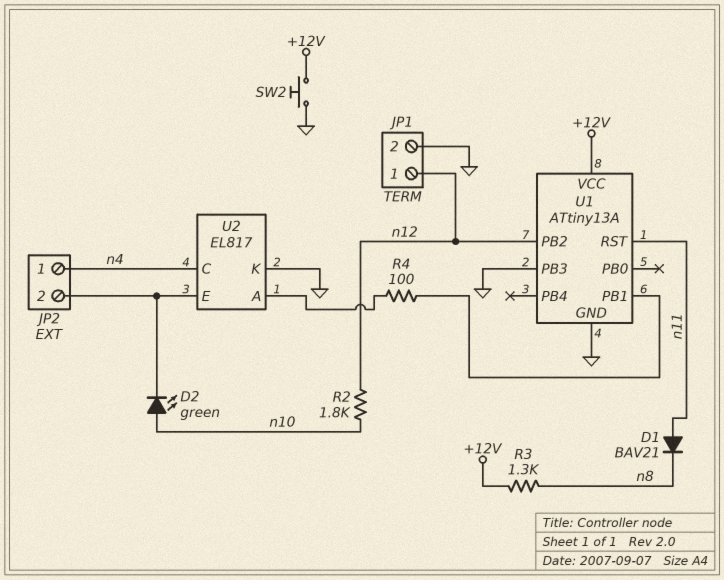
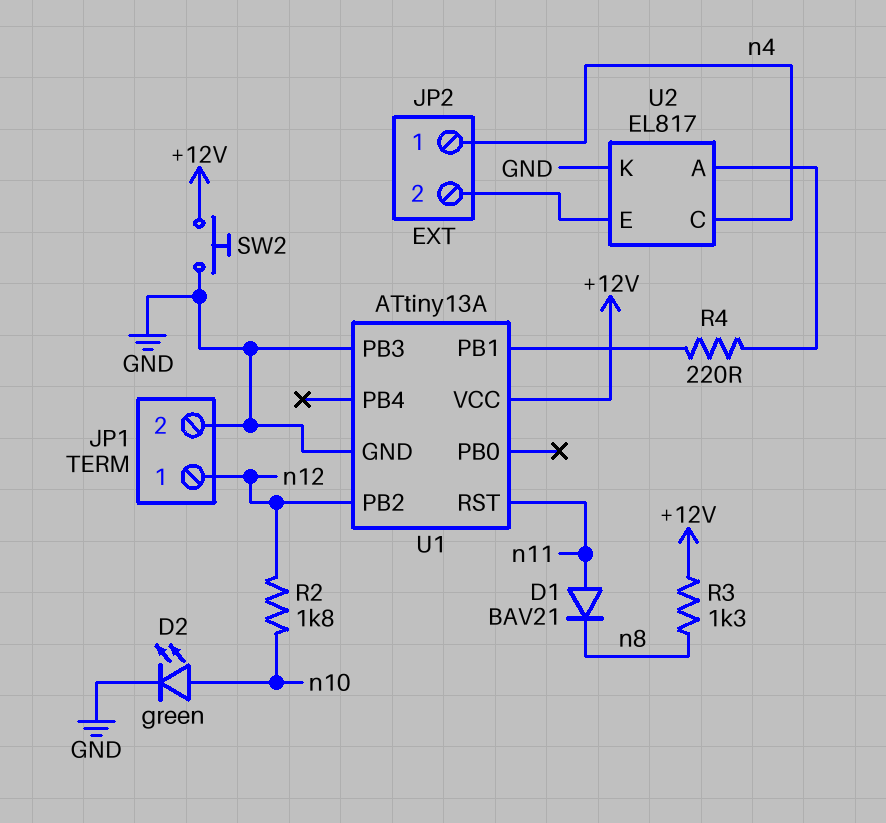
D2: LED green (A n10, K JP2/2) -> LED green (A n10, K GND)
R4: 100 (U1/PB1, U2/A) -> 220 (U1/PB1, U2/A)

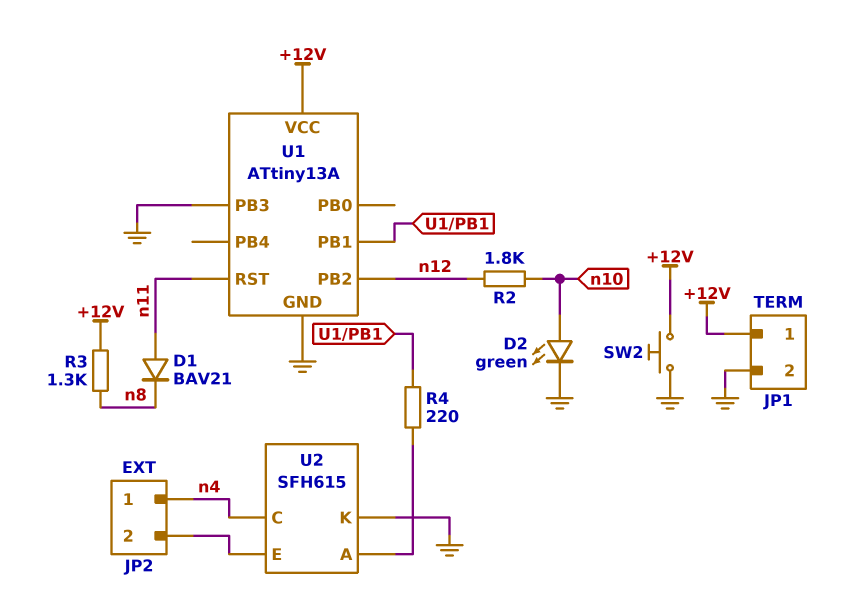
JP1 pin 1: n12 -> +12V
U2: EL817 -> SFH615

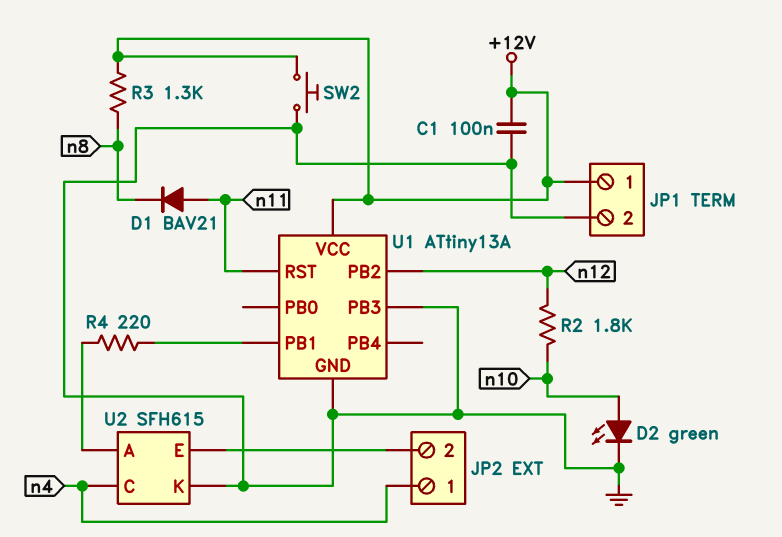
C1: none -> 100nF (+12V, GND)

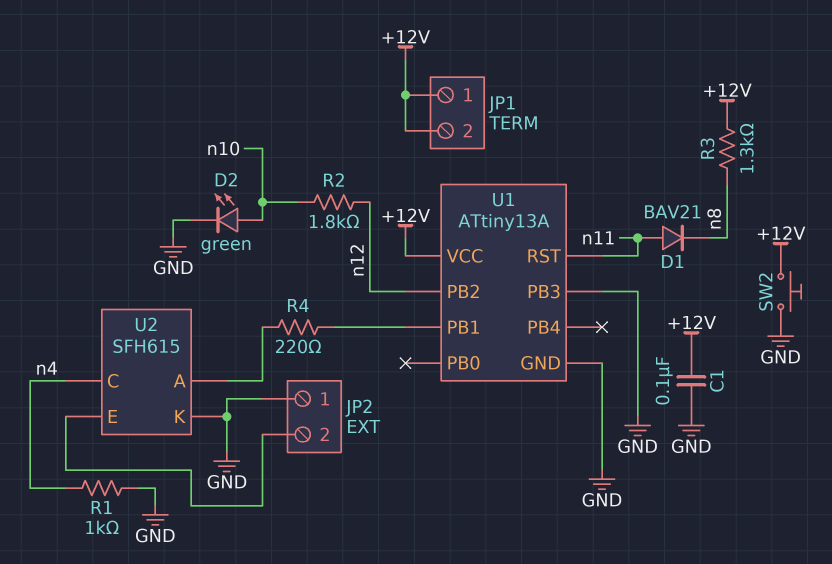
JP1 pin 2: GND -> +12V
JP2 pin 1: n4 -> GND
R1: none -> 1k (GND, n4)

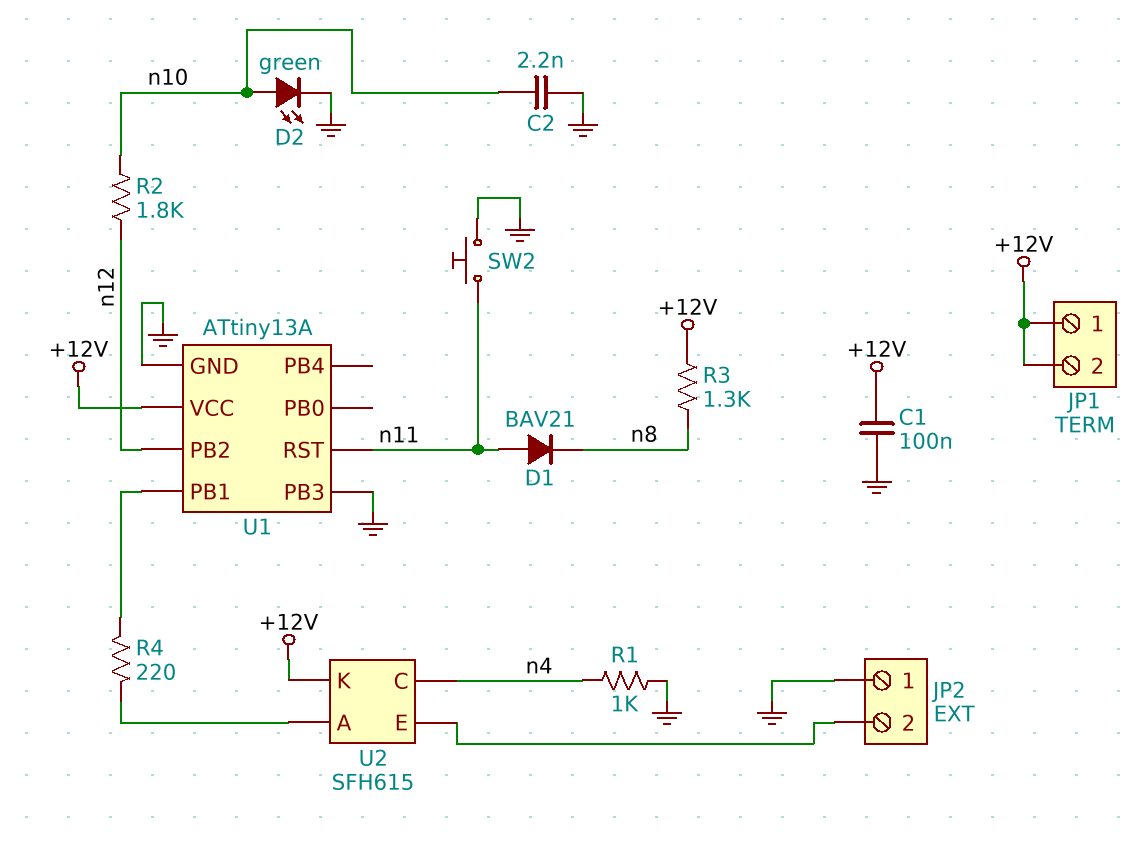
C2: none -> 2.2nF (GND, n10)
SW2: button (+12V, GND) -> button (GND, n11)
U2 pin K: GND -> +12V

